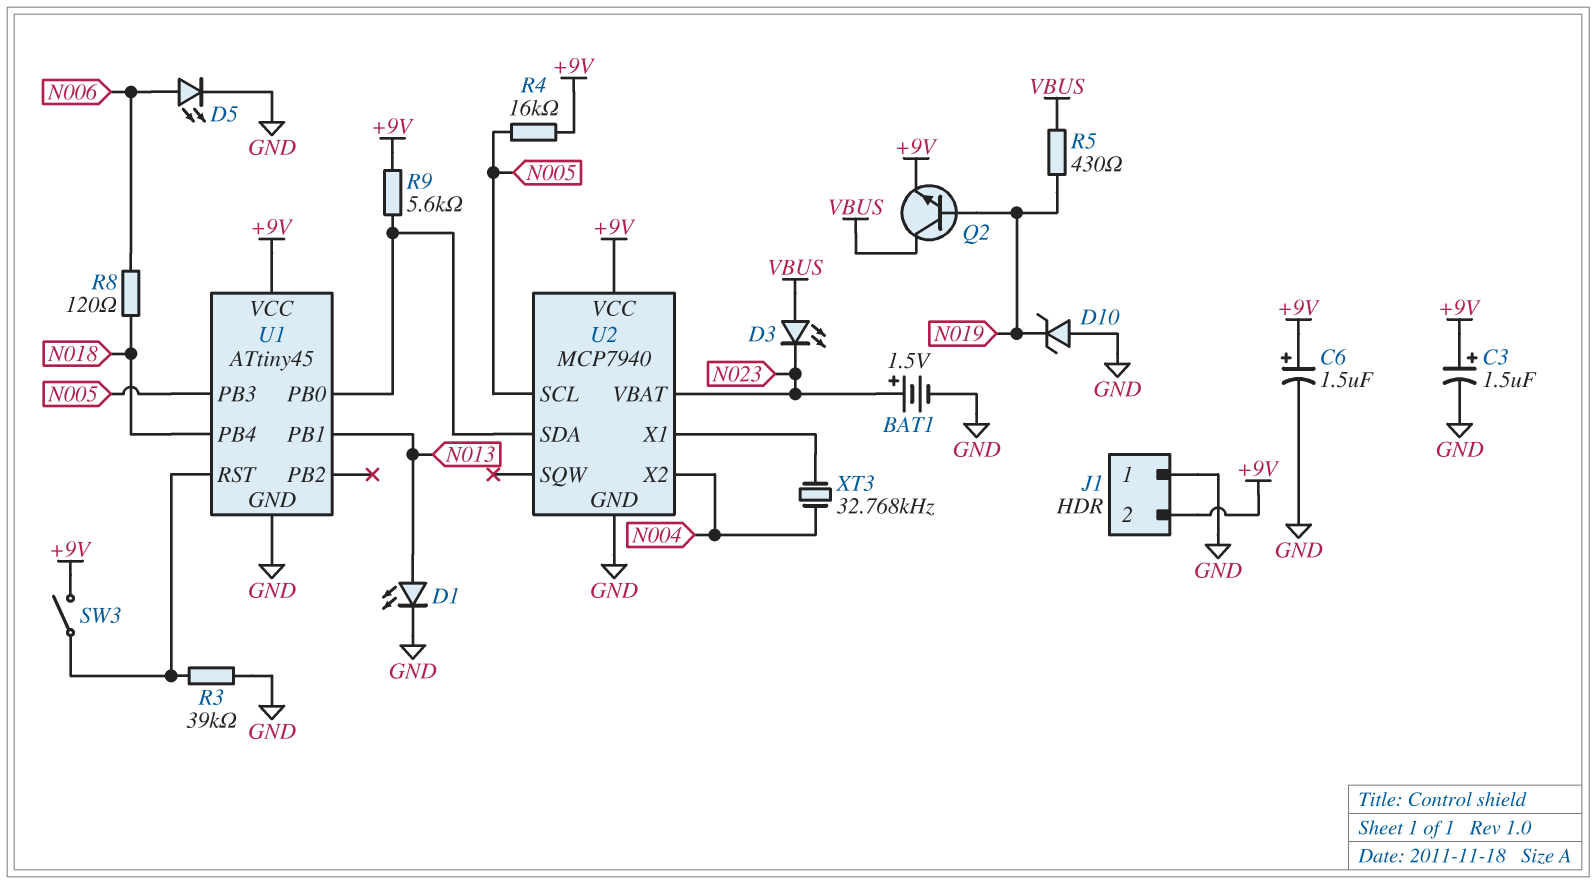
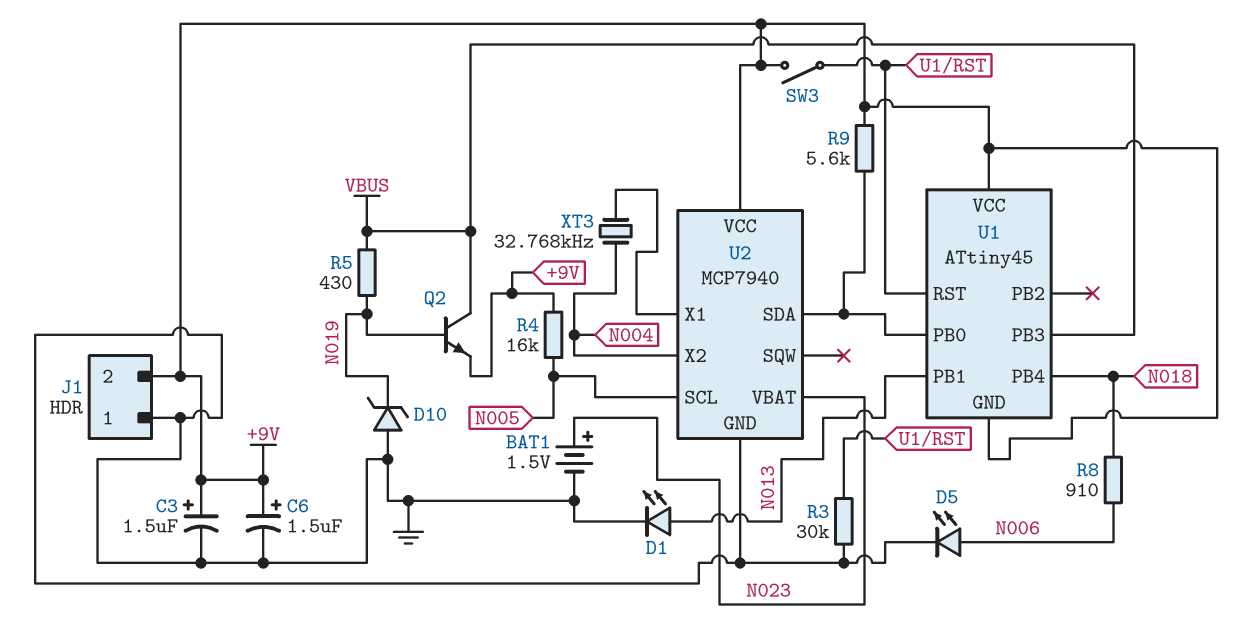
D3: LED (A VBUS, K N023) -> none
R3: 39k (GND, U1/RST) -> 30k (GND, U1/RST)
R8: 120 (N006, N018) -> 910 (N006, N018)
U1 pin GND: GND -> +9V
U1 pin PB3: N005 -> VBUS

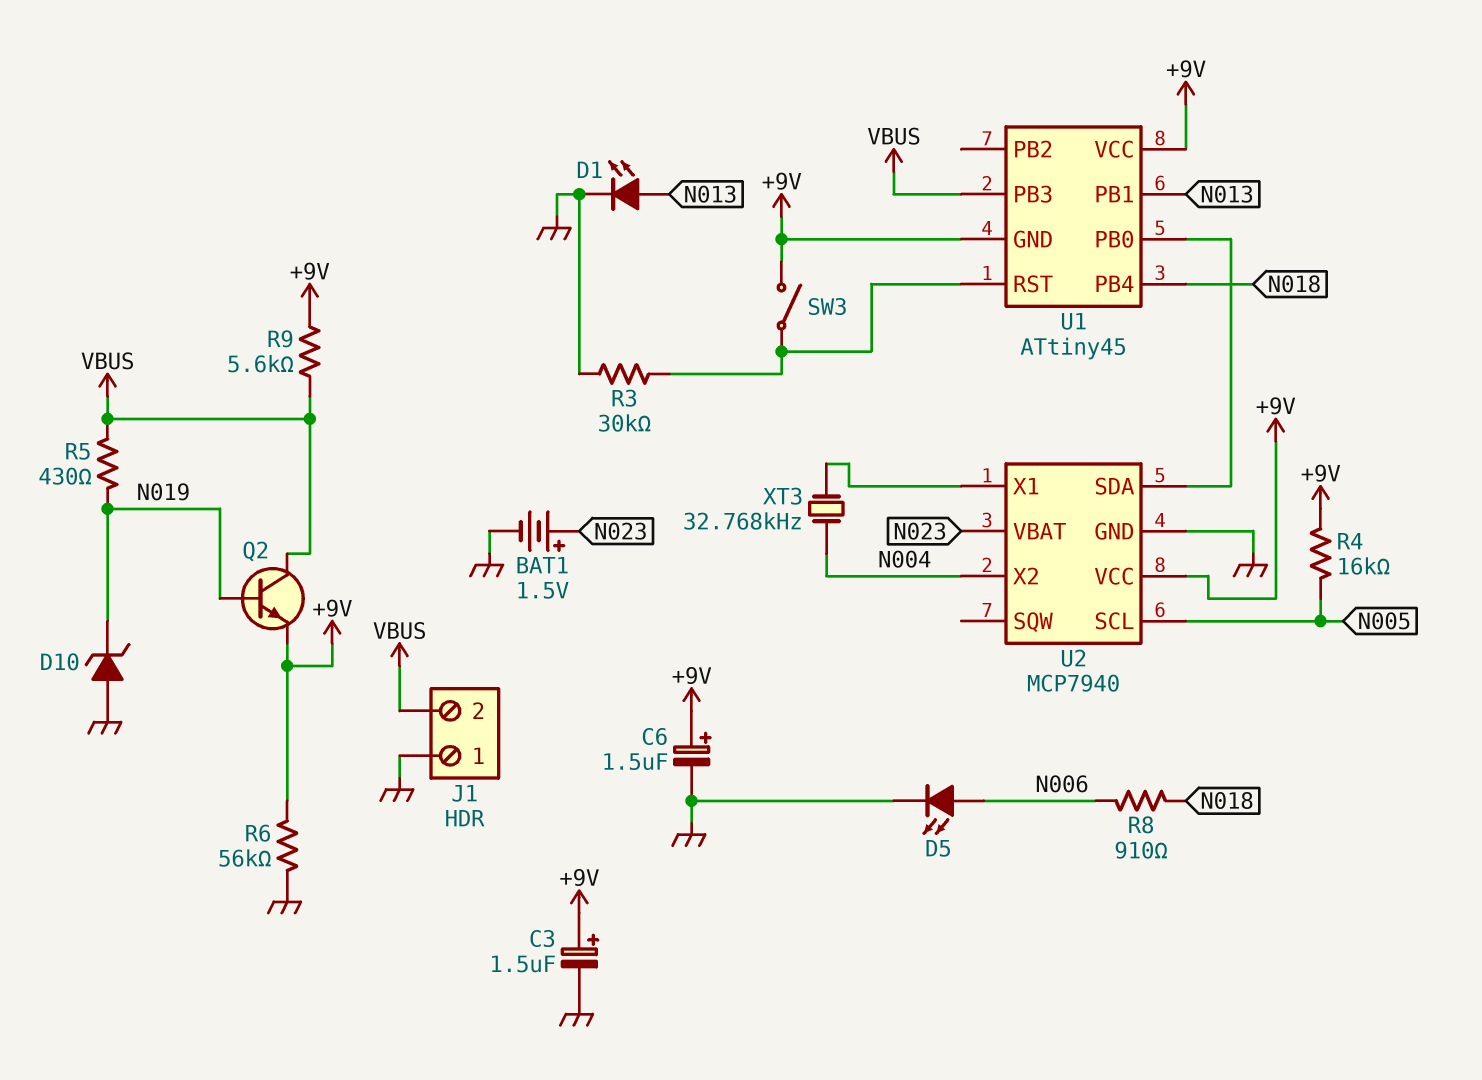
J1 pin 2: +9V -> VBUS
R6: none -> 56k (+9V, GND)
R9: 5.6k (+9V, U1/PB0) -> 5.6k (+9V, VBUS)

